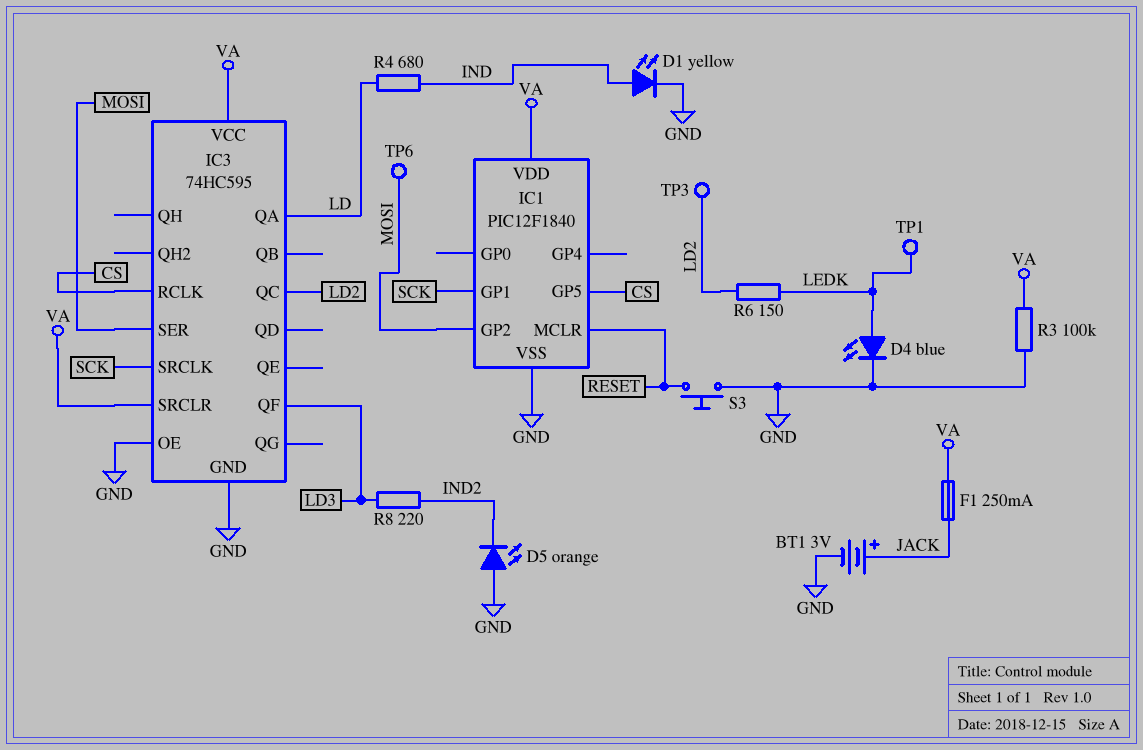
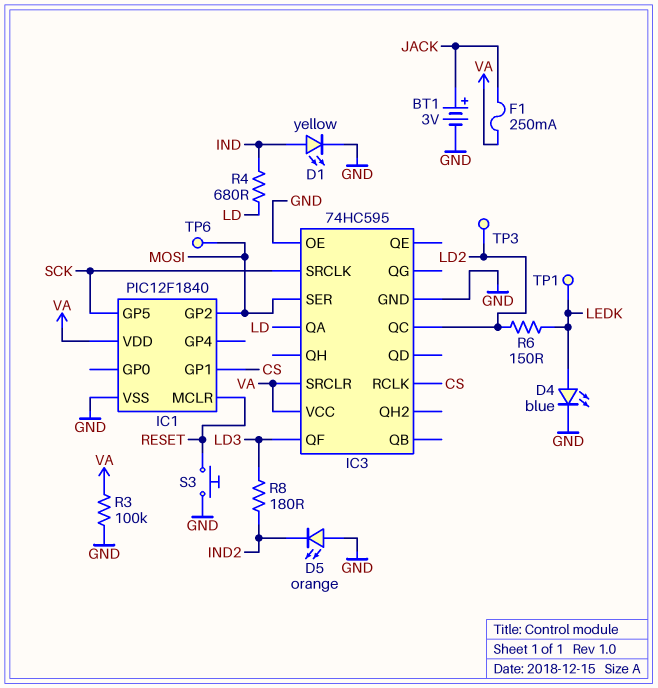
IC1 pin GP1: SCK -> CS
IC1 pin GP5: CS -> SCK
R8: 220 (IND2, LD3) -> 180 (IND2, LD3)

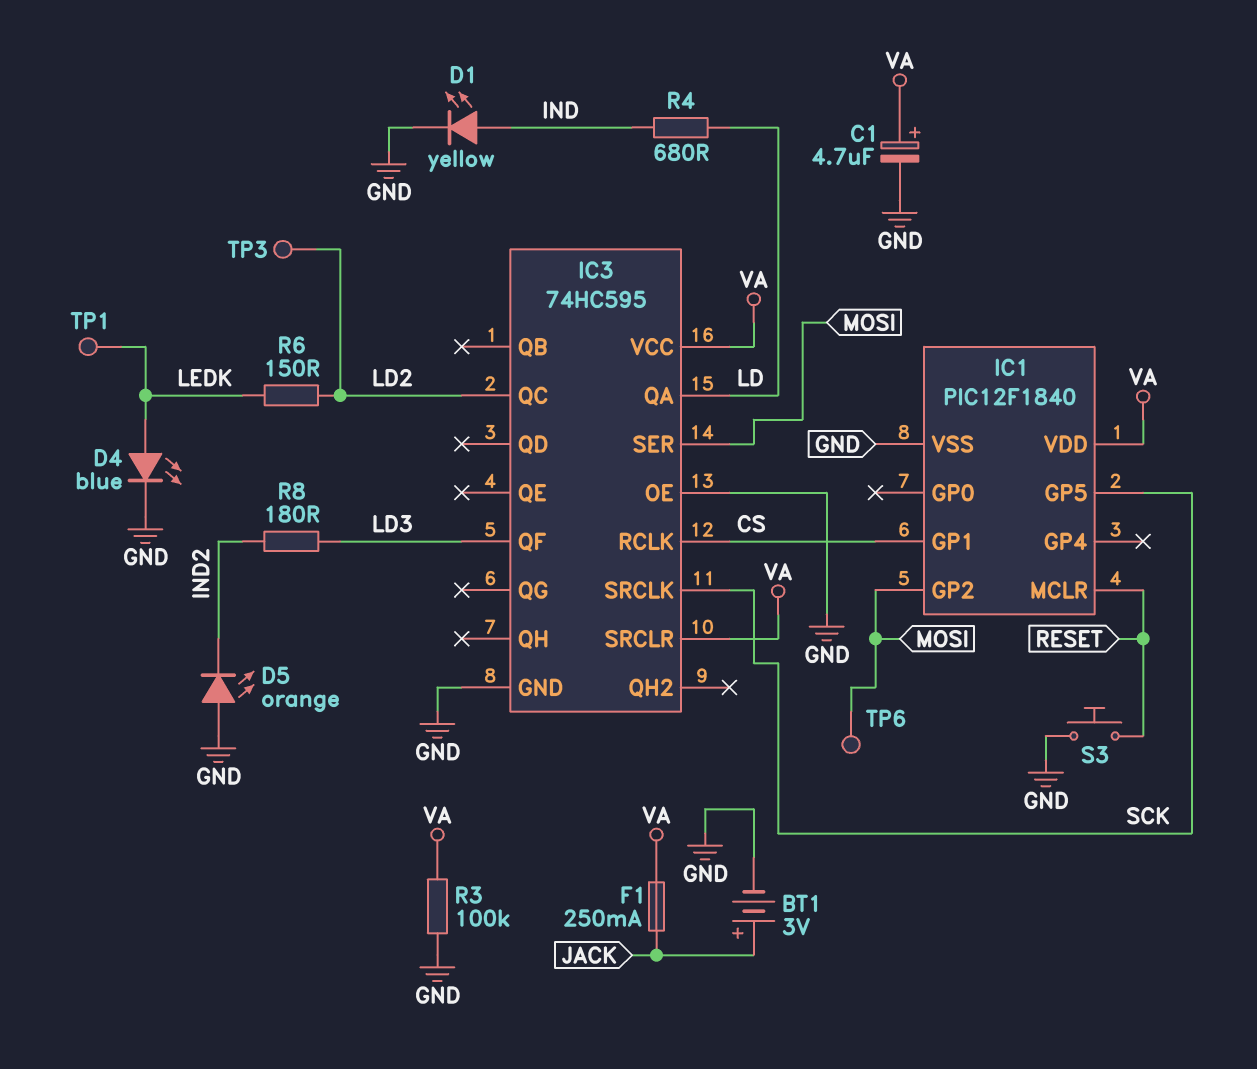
C1: none -> 4.7uF (plus VA, minus GND)

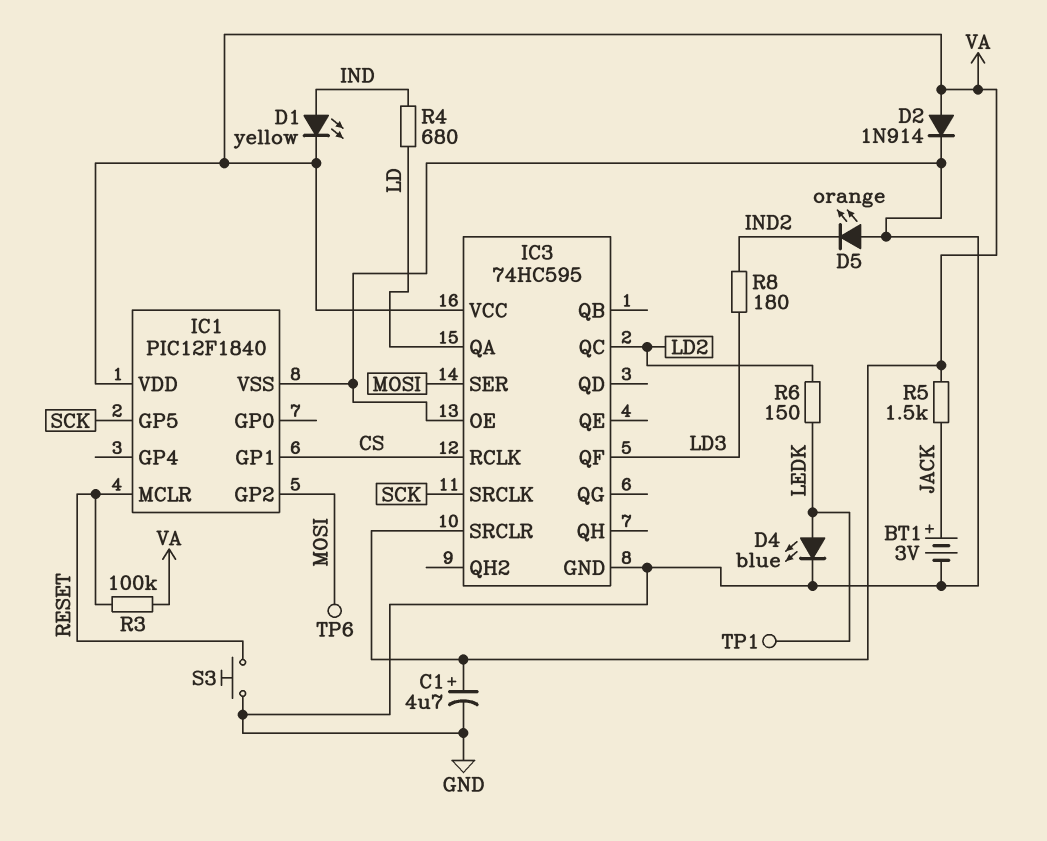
D1: LED yellow (A IND, K GND) -> LED yellow (A IND, K VA)
D2: none -> diode 1N914 (A VA, K GND)
F1: 250mA (JACK, VA) -> none
R3: 100k (GND, VA) -> 100k (RESET, VA)
R5: none -> 1.5k (JACK, VA)
TP3: test point (LD2) -> none

